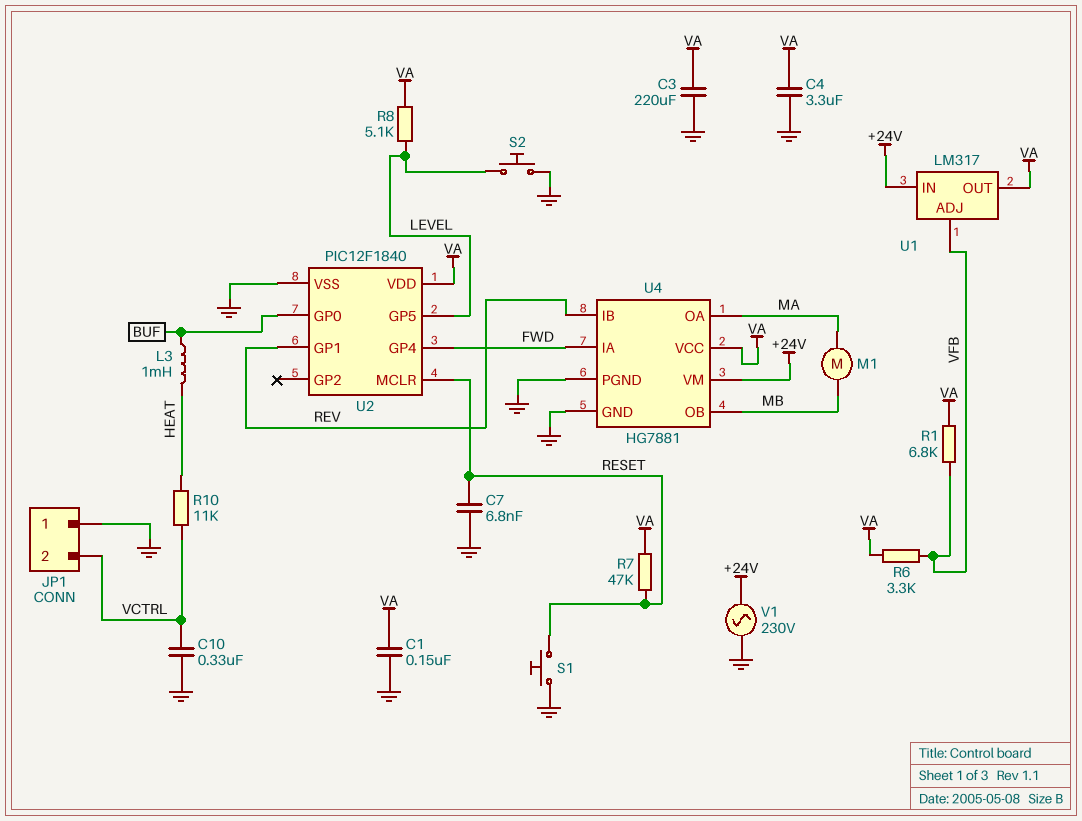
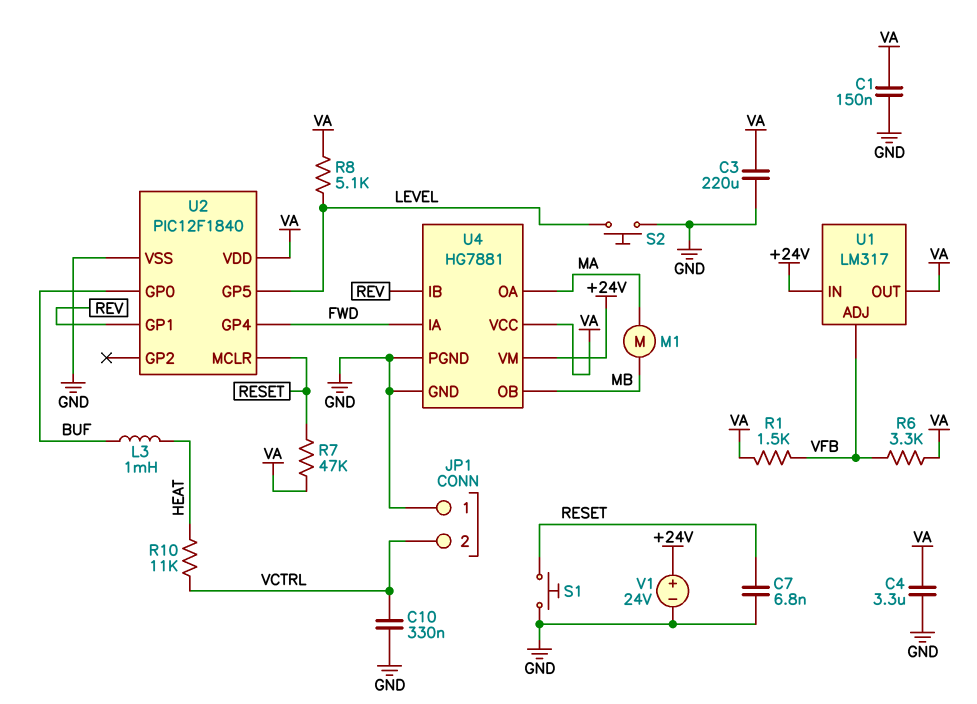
R1: 6.8k (VA, VFB) -> 1.5k (VA, VFB)
V1: AC 230V (+24V, GND) -> 24V (plus +24V, minus GND)

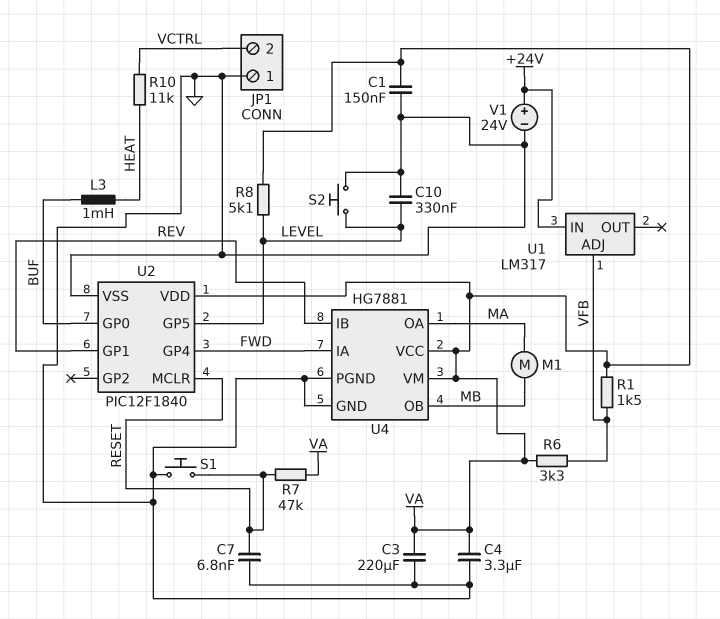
C10: 330nF (GND, VCTRL) -> 330nF (GND, LEVEL)
U1 pin OUT: VA -> none
U4 pin VM: +24V -> VA

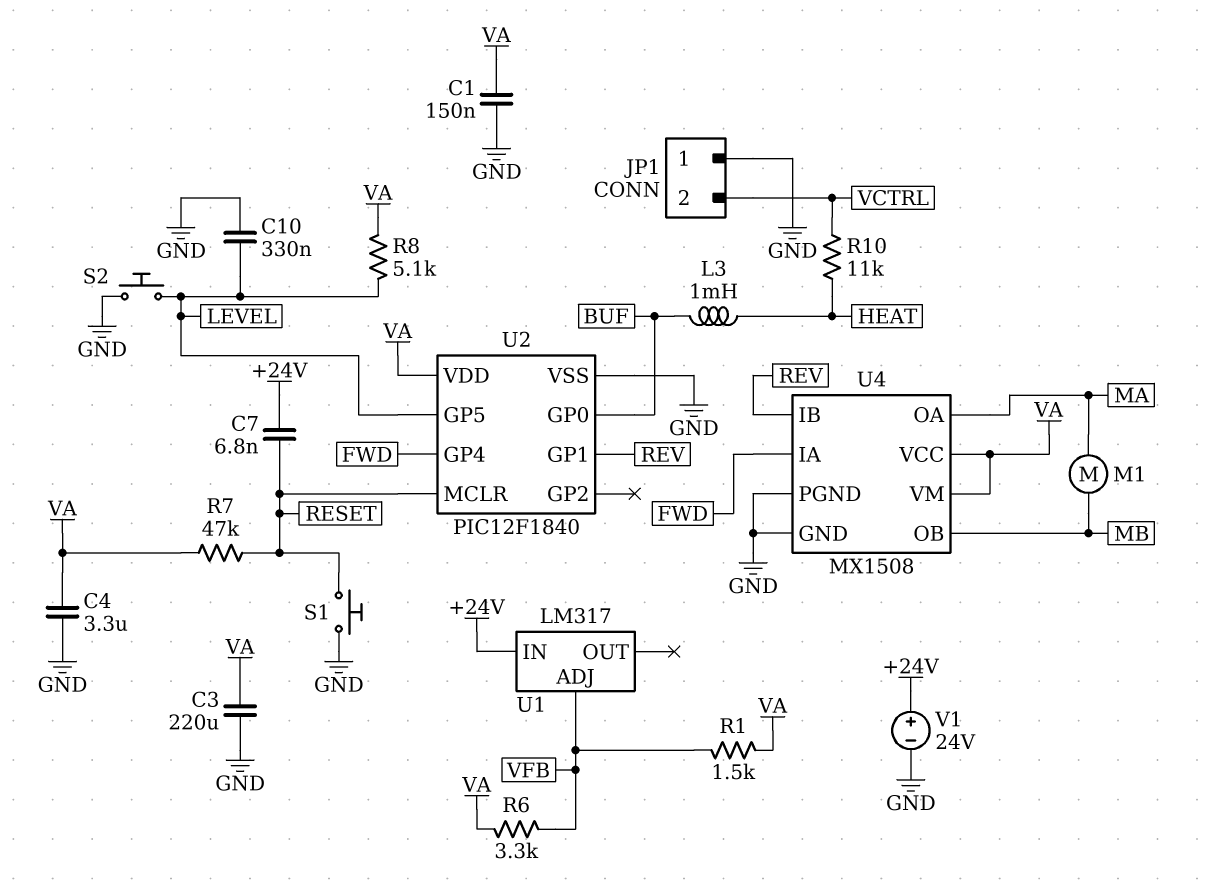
C7: 6.8nF (GND, RESET) -> 6.8nF (+24V, RESET)
U4: HG7881 -> MX1508

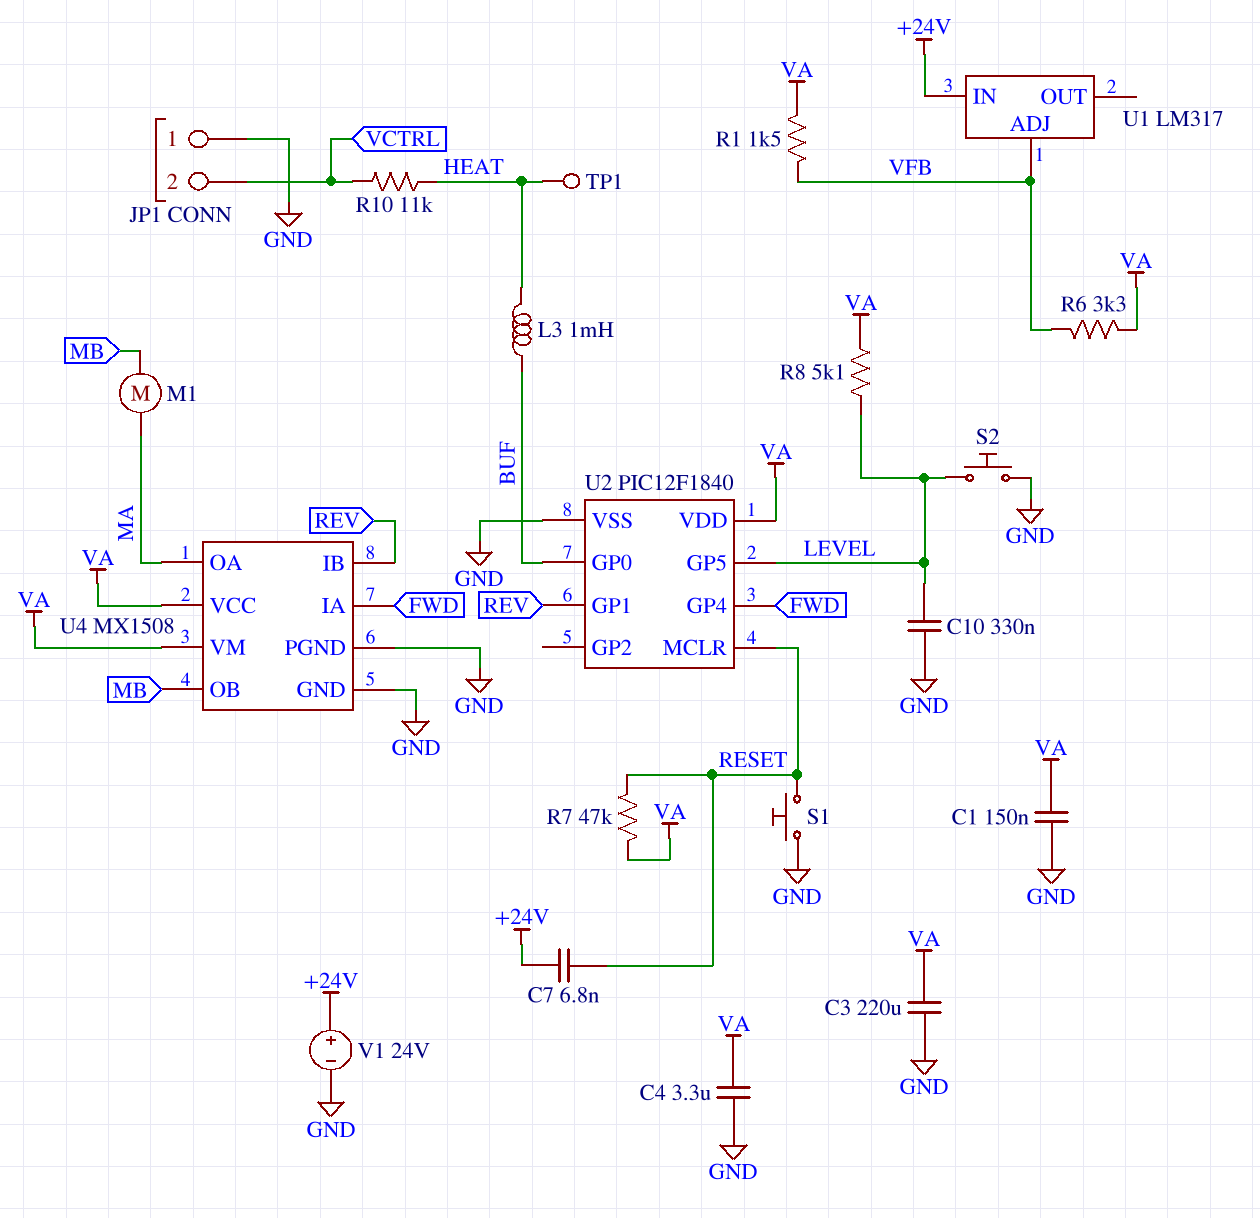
TP1: none -> test point (HEAT)

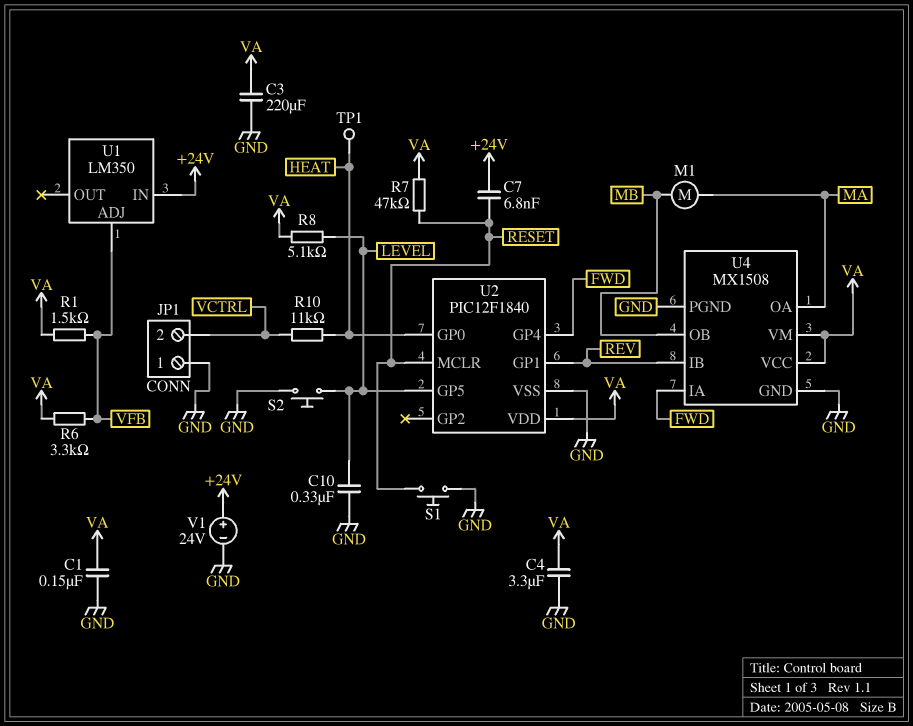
L3: 1mH (BUF, HEAT) -> none
U1: LM317 -> LM350
U2 pin GP0: BUF -> HEAT

